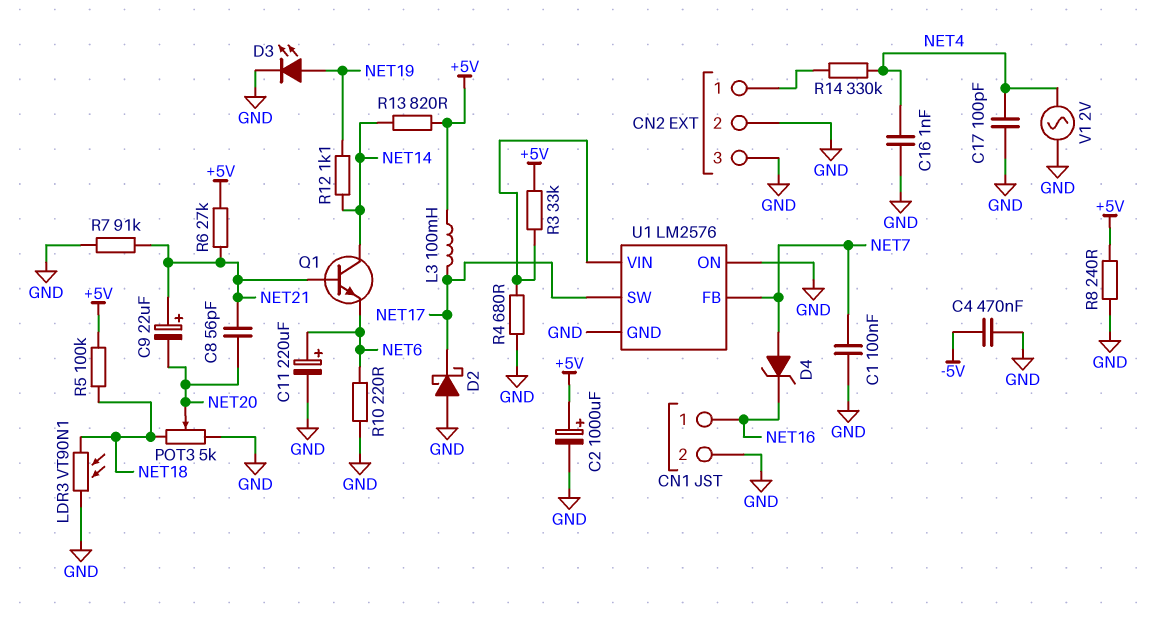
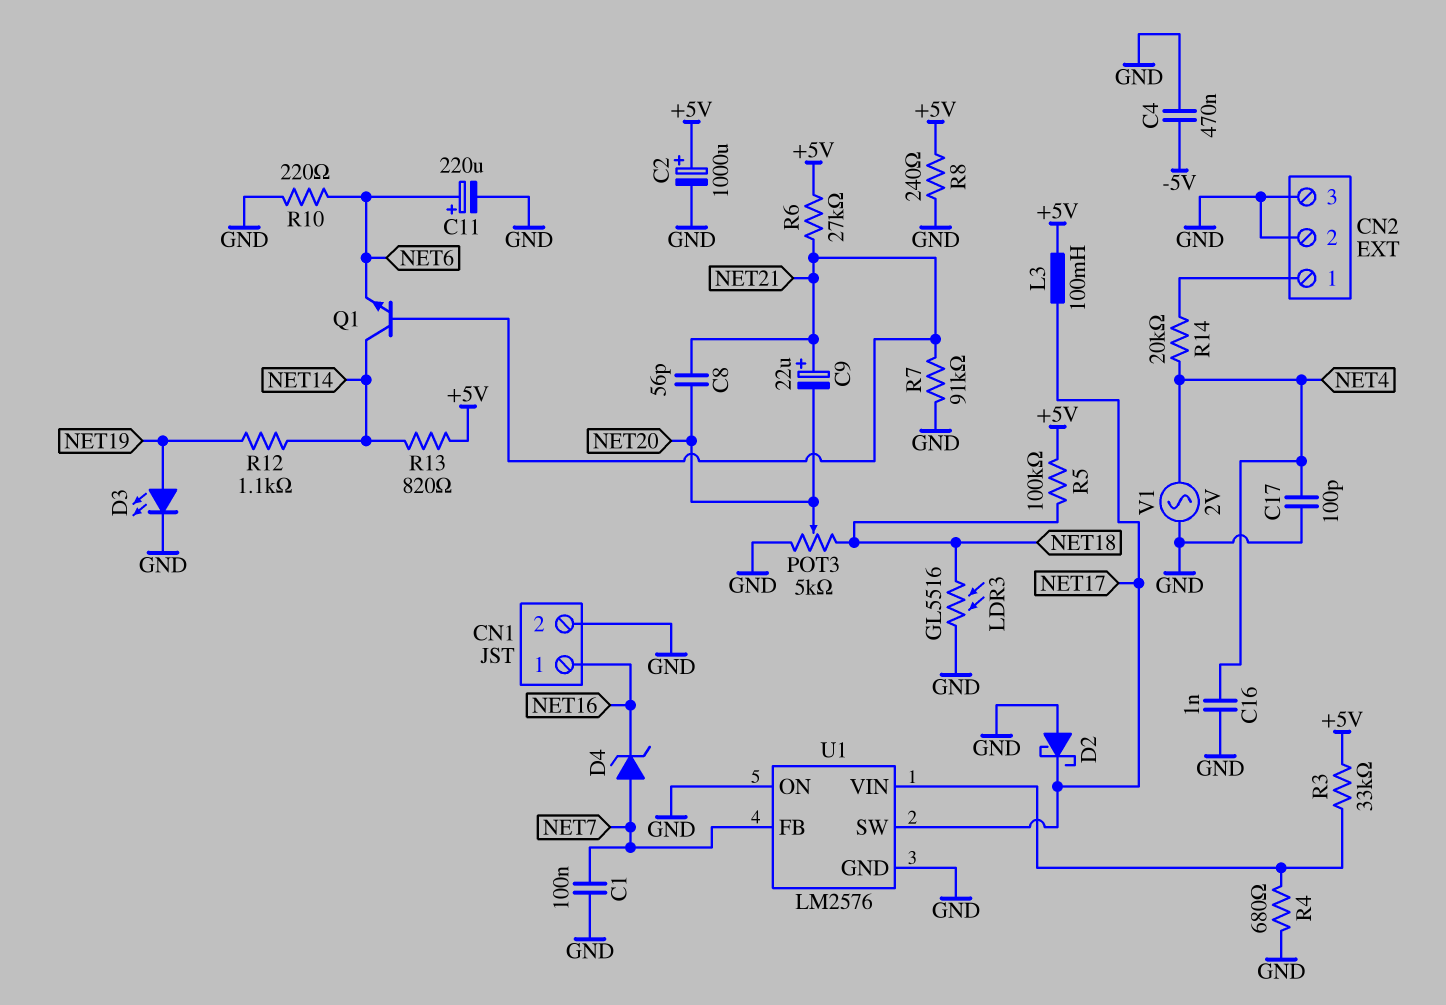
LDR3: VT90N1 (GND, NET18) -> GL5516 (GND, NET18)
R14: 330k (CN2/1, NET4) -> 20k (CN2/1, NET4)

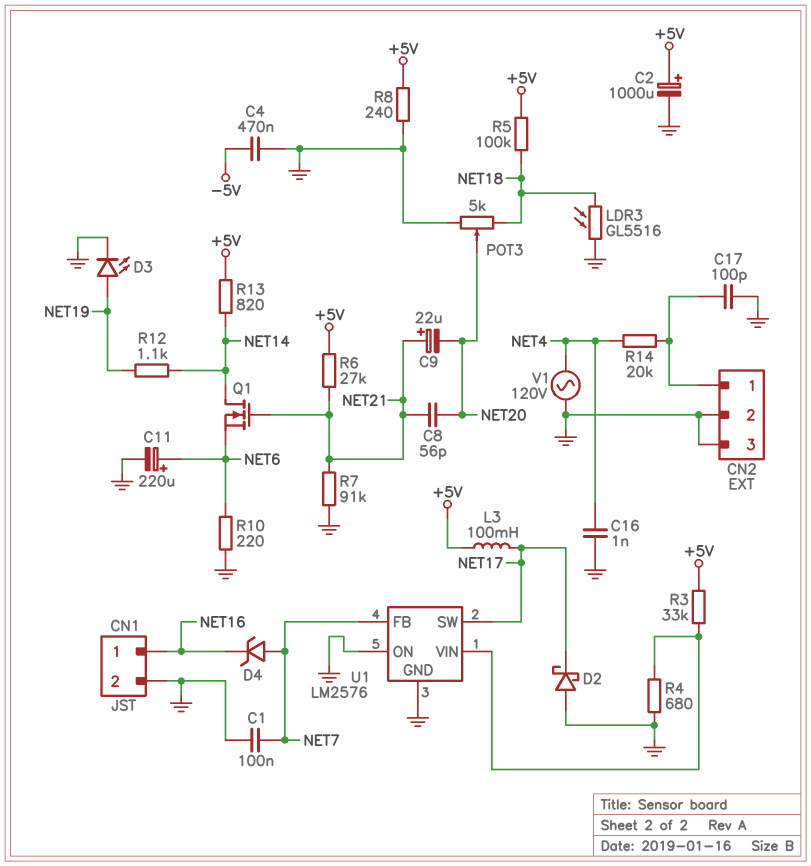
C17: 100pF (GND, NET4) -> 100pF (CN2/1, GND)
Q1: NPN (B NET21, C NET14, E NET6) -> NMOS (G NET21, D NET14, S NET6)
V1: AC 2V (GND, NET4) -> AC 120V (GND, NET4)

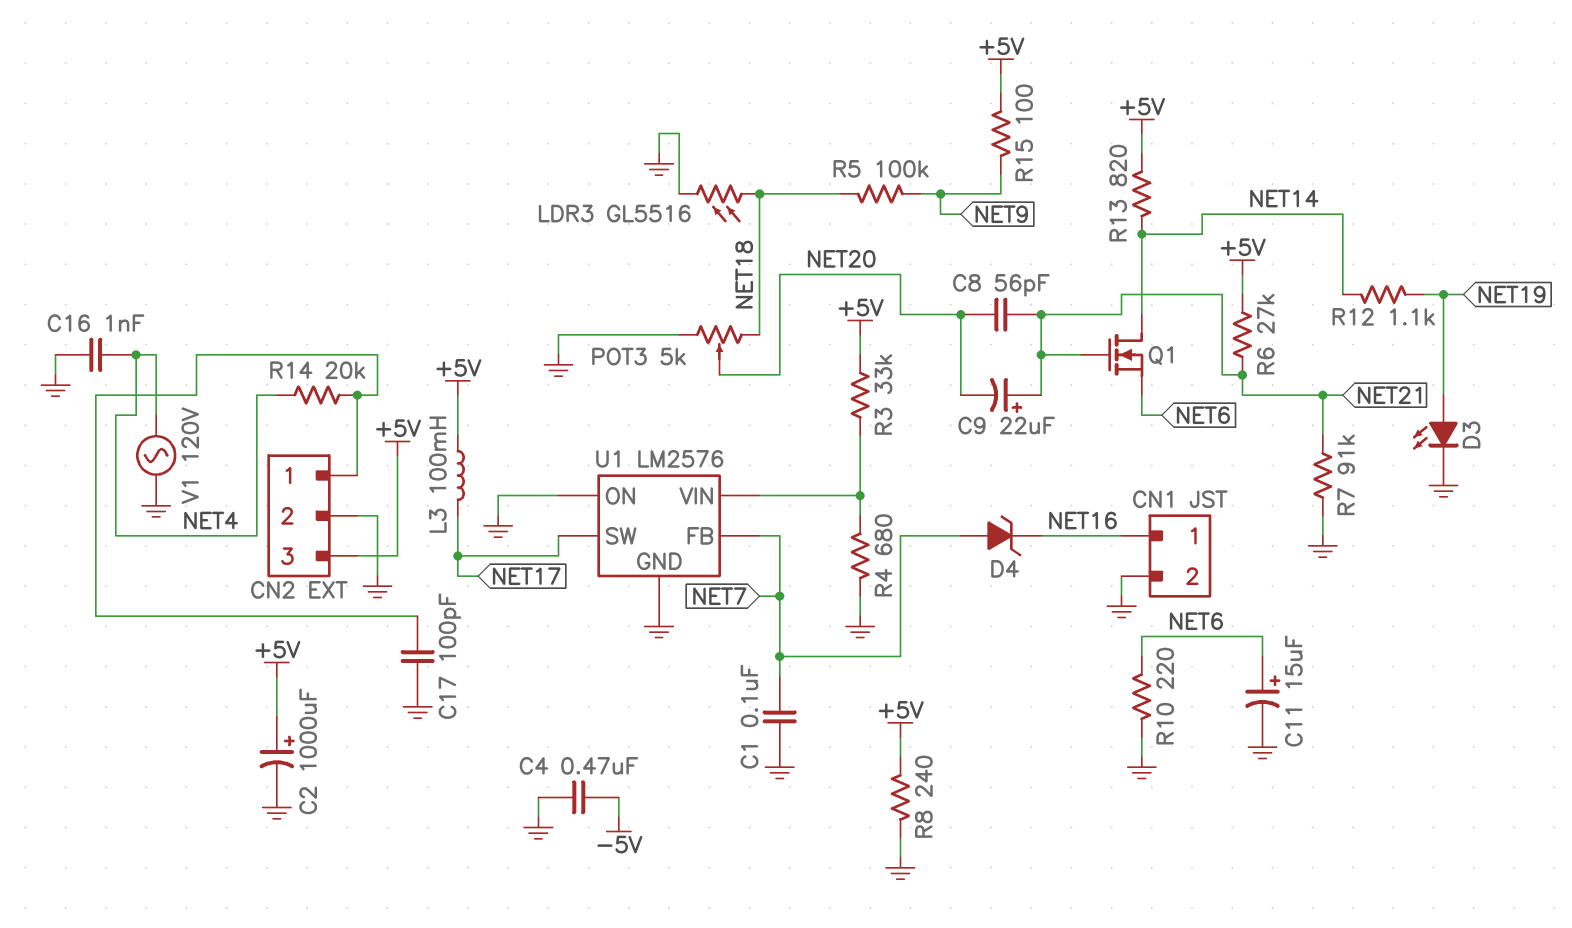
C11: 220uF (plus NET6, minus GND) -> 15uF (plus NET6, minus GND)
CN2 pin 3: GND -> +5V
D2: schottky (A GND, K NET17) -> none
R5: 100k (+5V, NET18) -> 100k (NET9, NET18)
R15: none -> 100 (+5V, NET9)

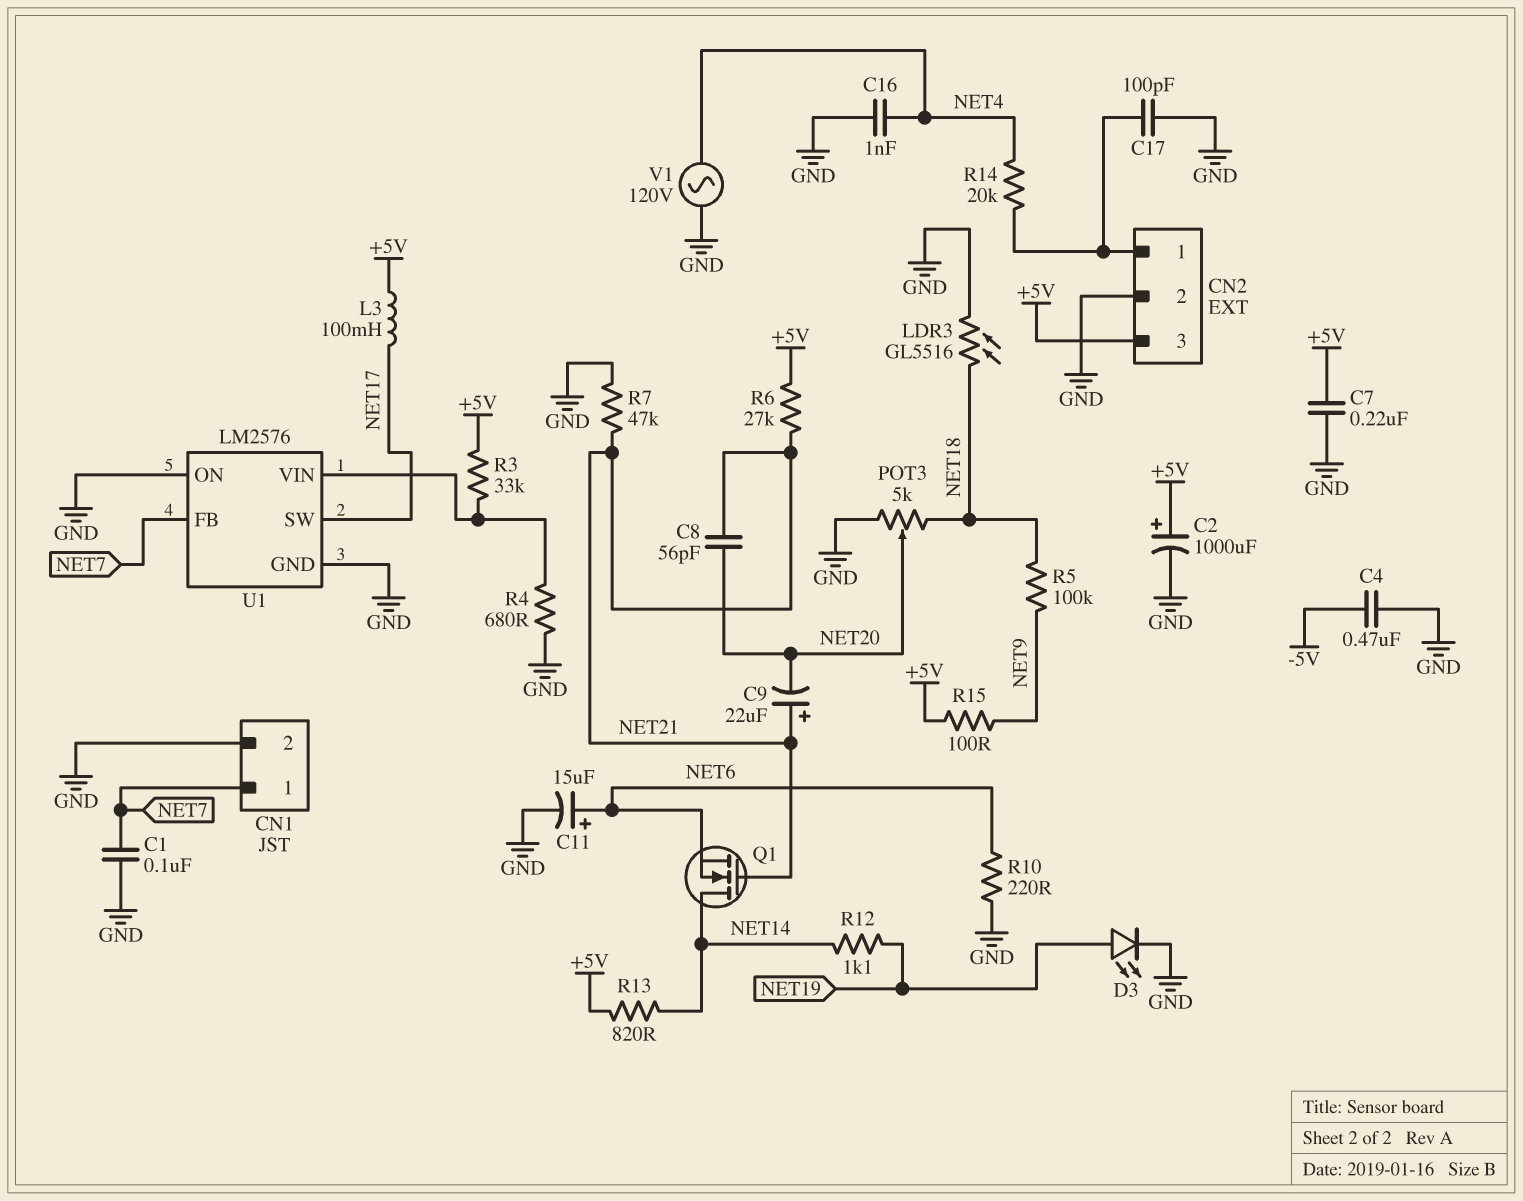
C7: none -> 220nF (+5V, GND)
CN1 pin 1: NET16 -> NET7
D4: zener (A NET7, K NET16) -> none
R7: 91k (GND, NET21) -> 47k (GND, NET21)
R8: 240 (+5V, GND) -> none

